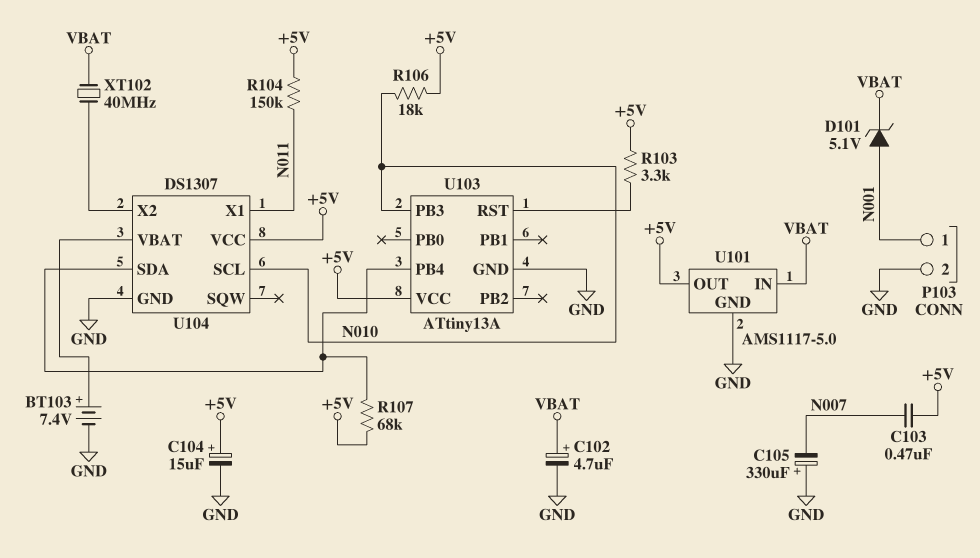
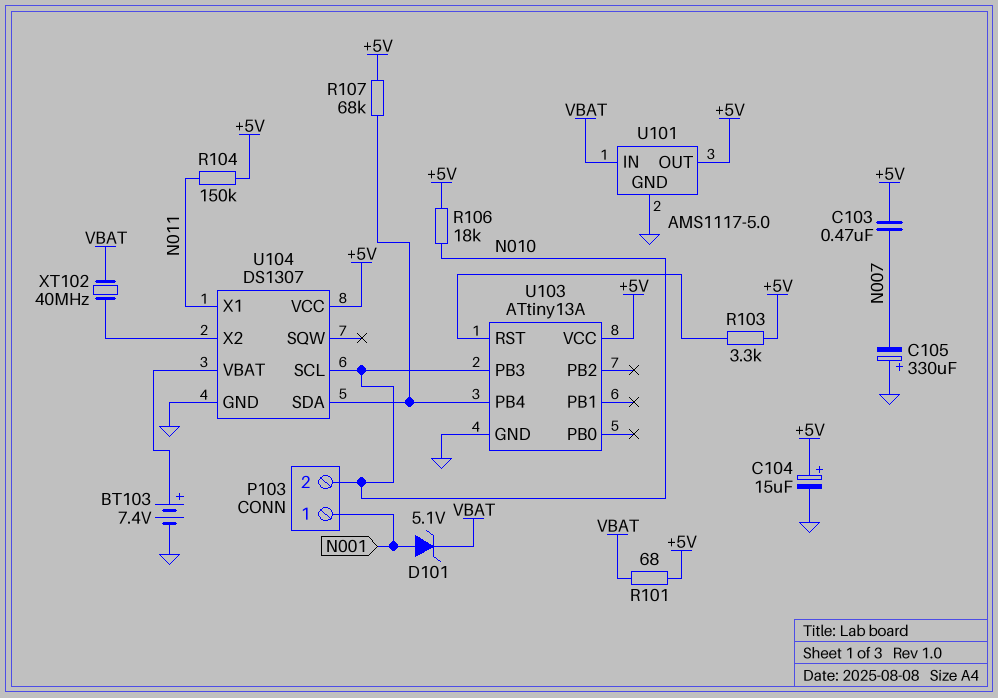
C102: 4.7uF (plus VBAT, minus GND) -> none
P103 pin 2: GND -> N010
R101: none -> 68 (+5V, VBAT)

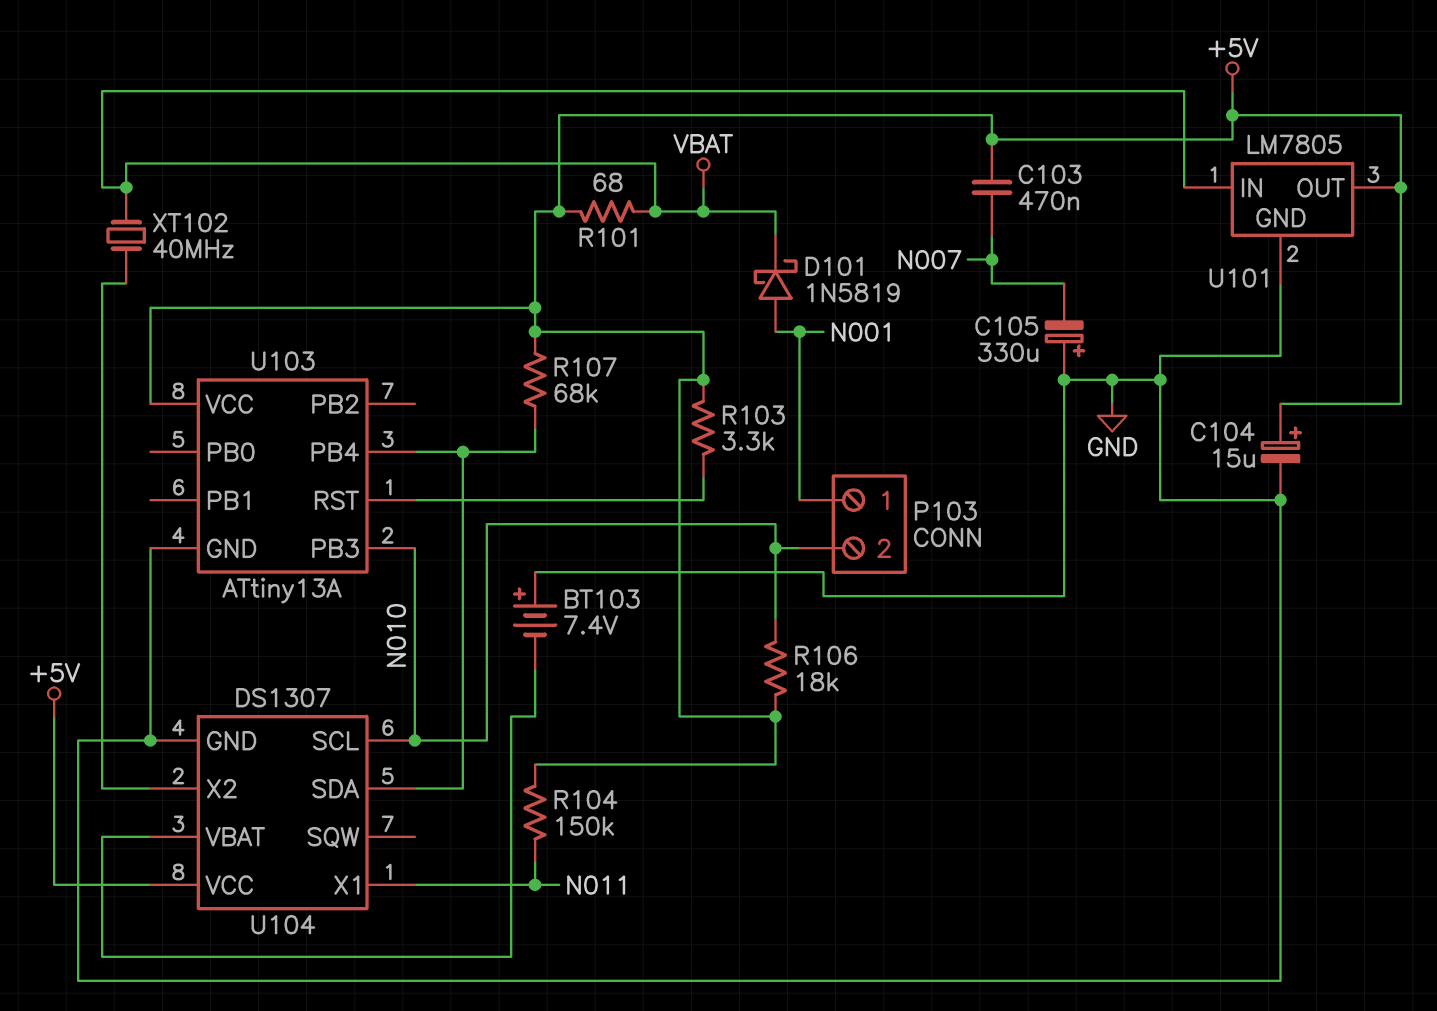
BT103: 7.4V (plus U104/VBAT, minus GND) -> 7.4V (plus GND, minus U104/VBAT)
D101: zener 5.1V (A N001, K VBAT) -> schottky 1N5819 (A N001, K VBAT)
U101: AMS1117-5.0 -> LM7805

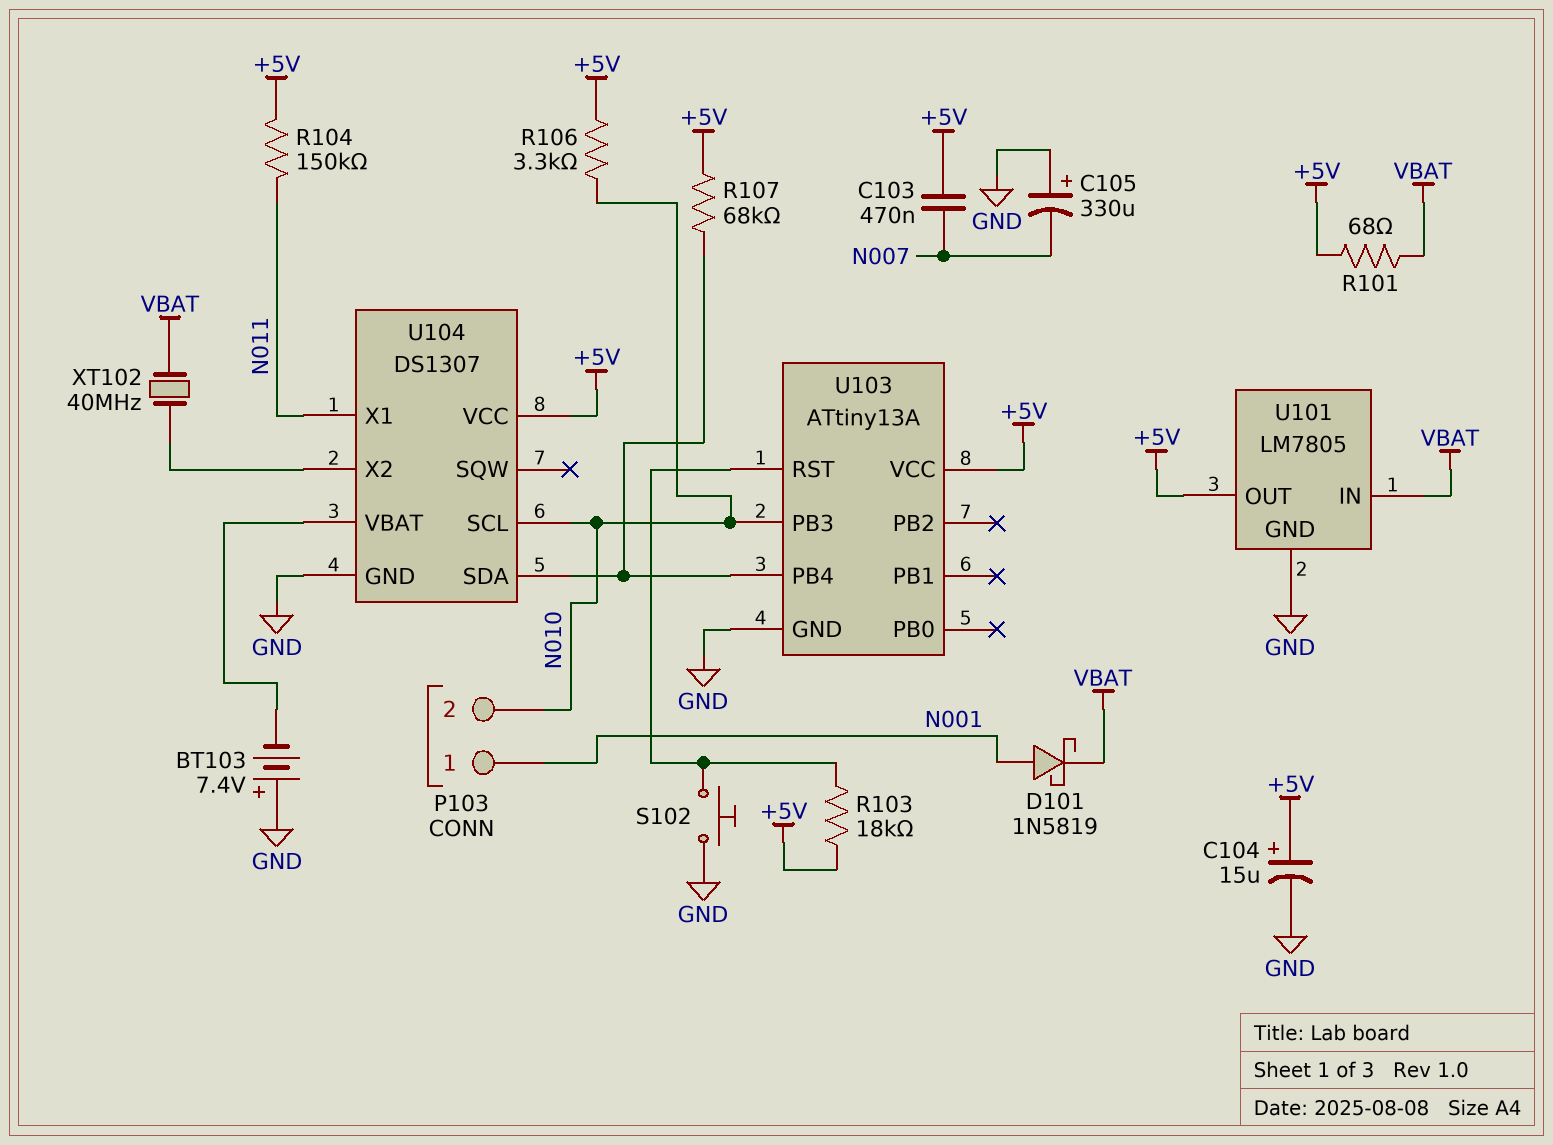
R103: 3.3k (+5V, U103/RST) -> 18k (+5V, U103/RST)
R106: 18k (+5V, N010) -> 3.3k (+5V, N010)
S102: none -> button (GND, U103/RST)

